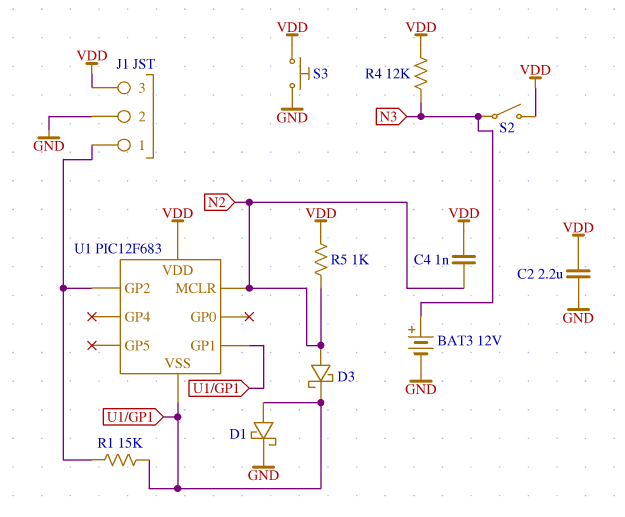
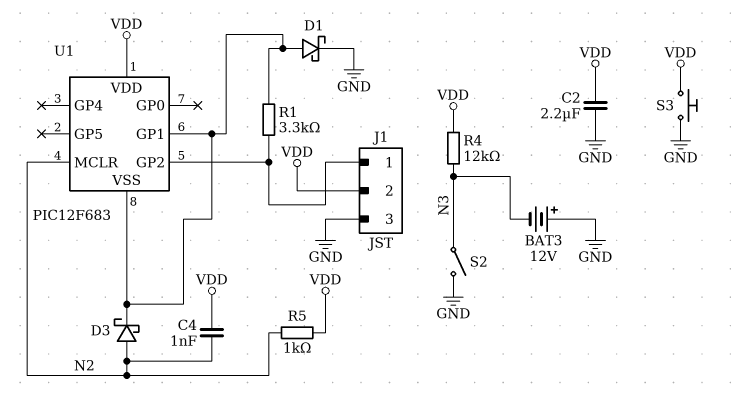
BAT3: 12V (plus N3, minus GND) -> 12V (plus GND, minus N3)
J1 pin 2: GND -> VDD
J1 pin 3: VDD -> GND
R1: 15k (J1/1, U1/GP1) -> 3.3k (J1/1, U1/GP1)
S2: switch (N3, VDD) -> switch (GND, N3)

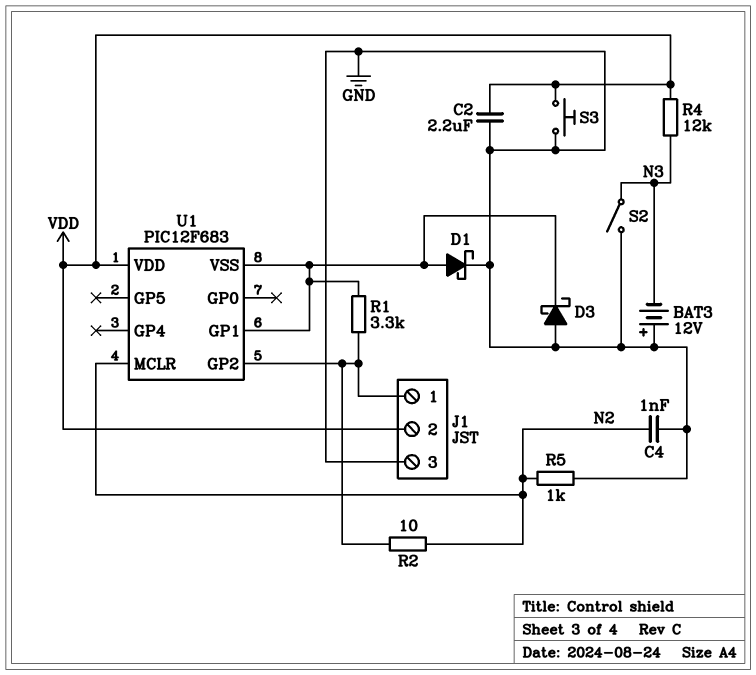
C4: 1nF (N2, VDD) -> 1nF (GND, N2)
D3: schottky (A N2, K U1/GP1) -> schottky (A GND, K U1/GP1)
R2: none -> 10 (J1/1, N2)
R5: 1k (N2, VDD) -> 1k (GND, N2)

